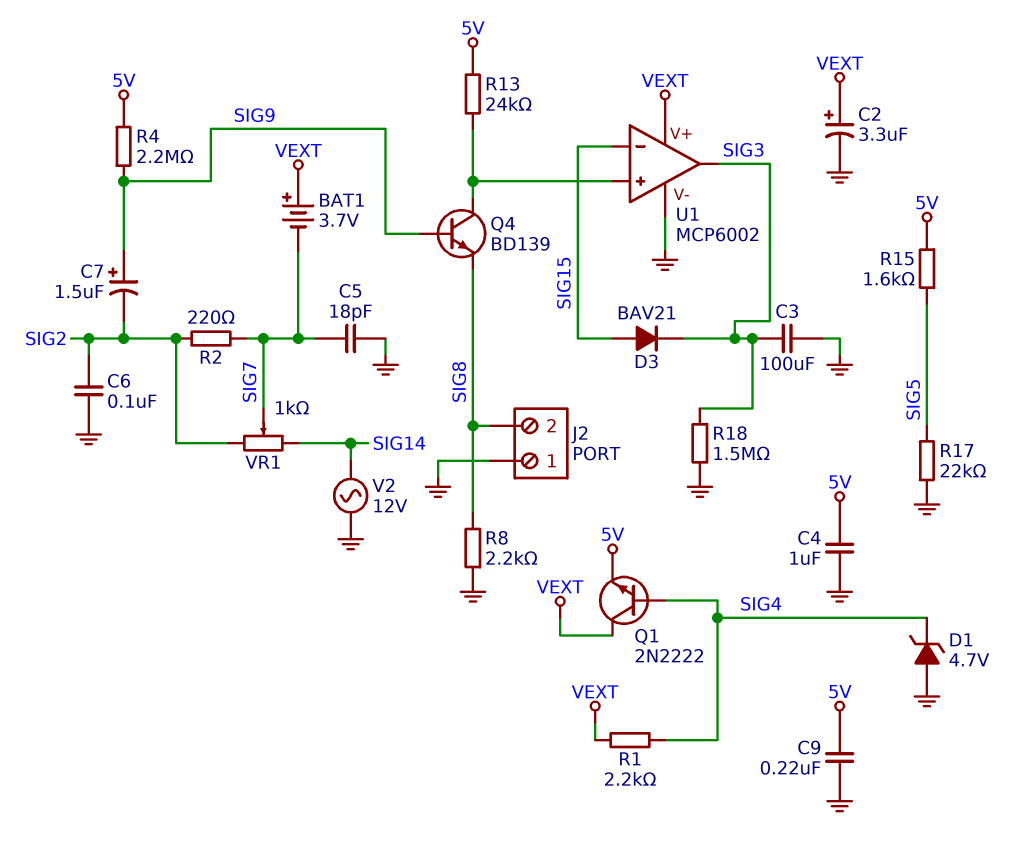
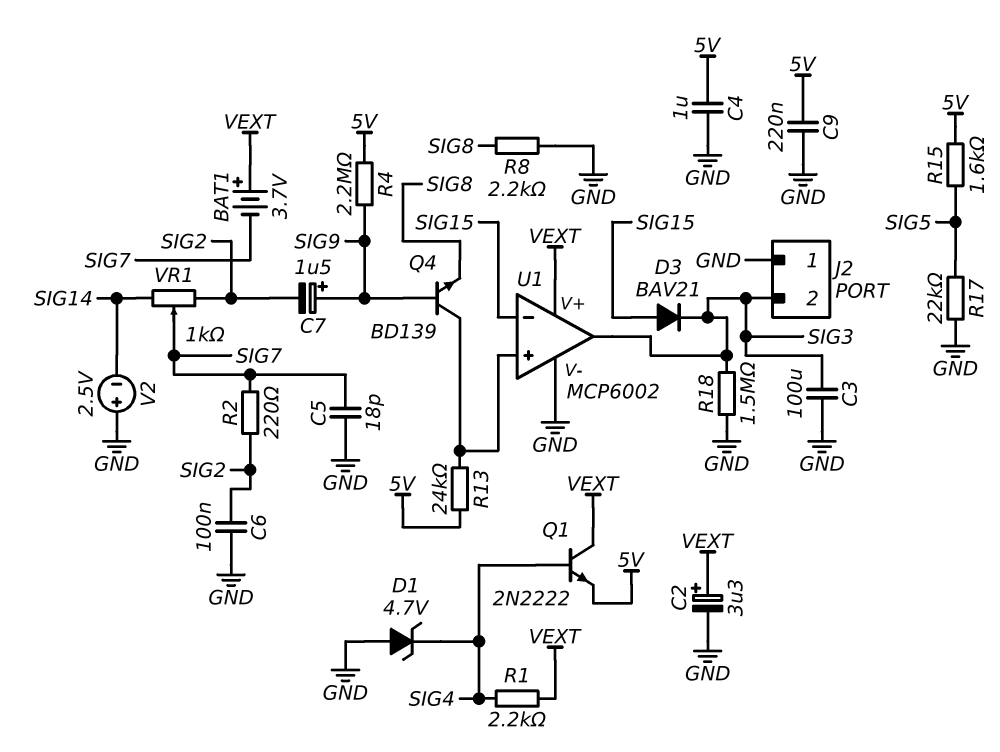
J2 pin 2: SIG8 -> SIG3
V2: AC 12V (GND, SIG14) -> 2.5V (plus GND, minus SIG14)

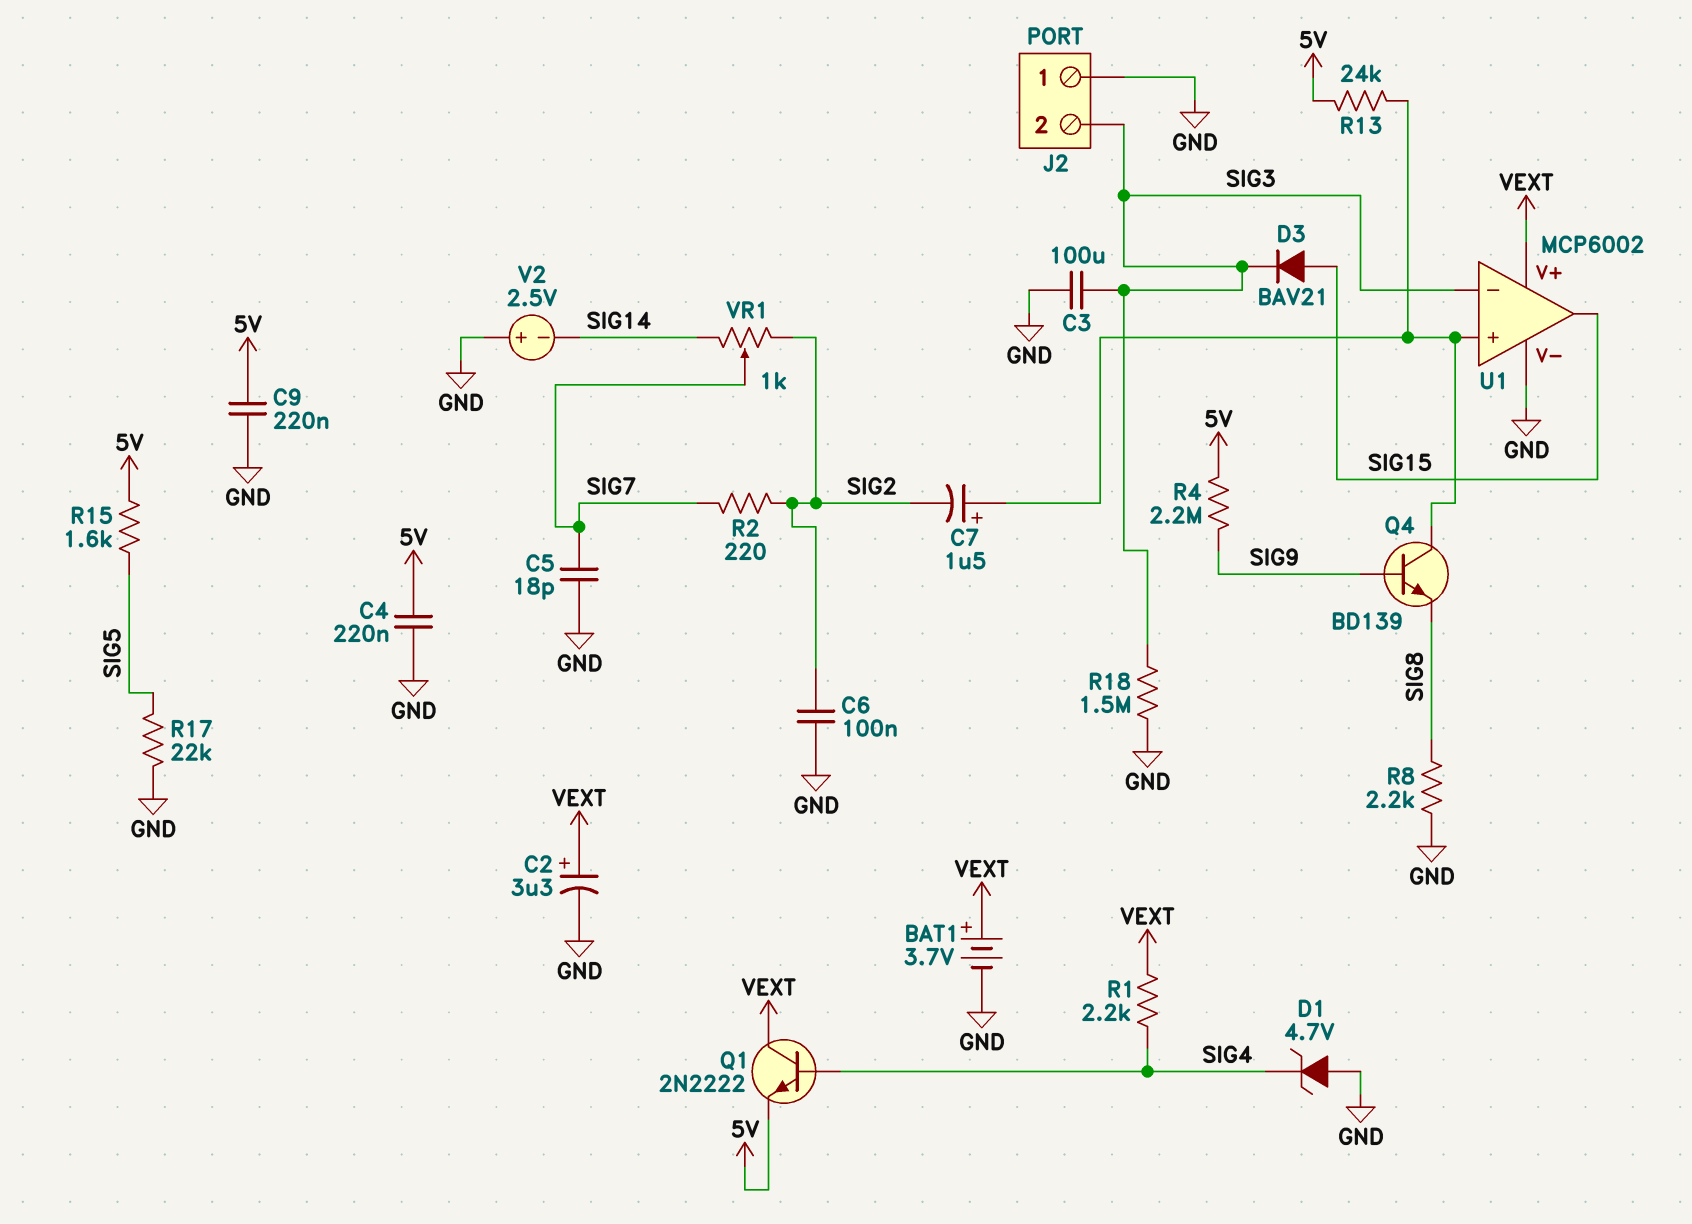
BAT1: 3.7V (plus VEXT, minus SIG7) -> 3.7V (plus VEXT, minus GND)
C4: 1uF (5V, GND) -> 220nF (5V, GND)
C7: 1.5uF (plus SIG9, minus SIG2) -> 1.5uF (plus U1/in+, minus SIG2)
U1 pin in-: SIG15 -> SIG3
U1 pin out: SIG3 -> SIG15

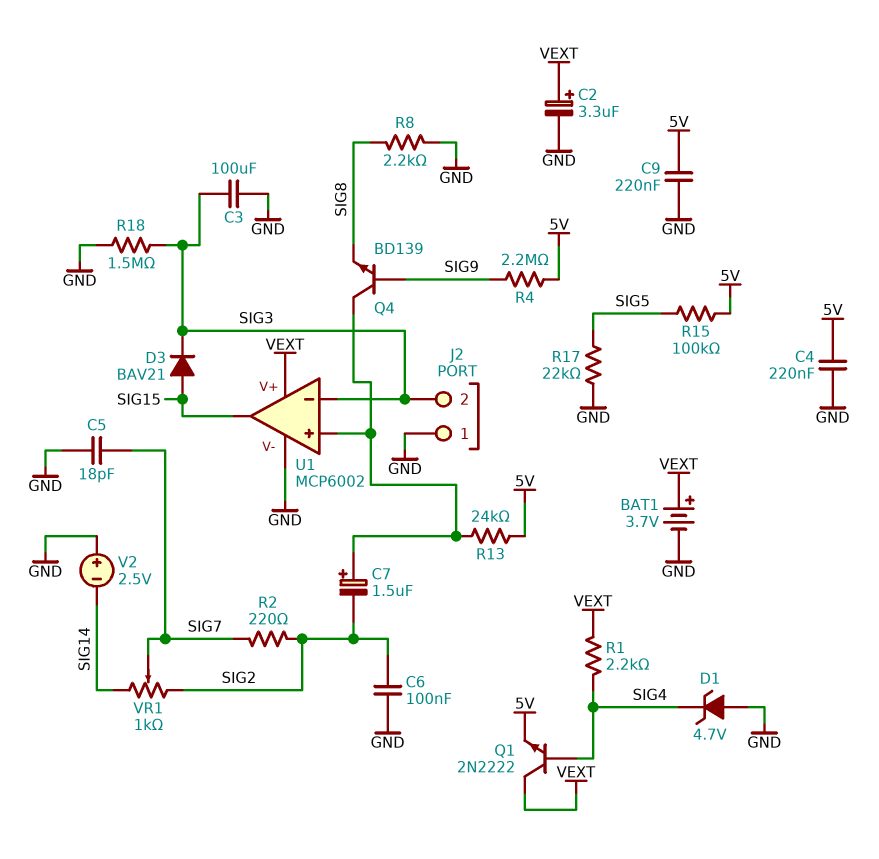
R15: 1.6k (5V, SIG5) -> 100k (5V, SIG5)

